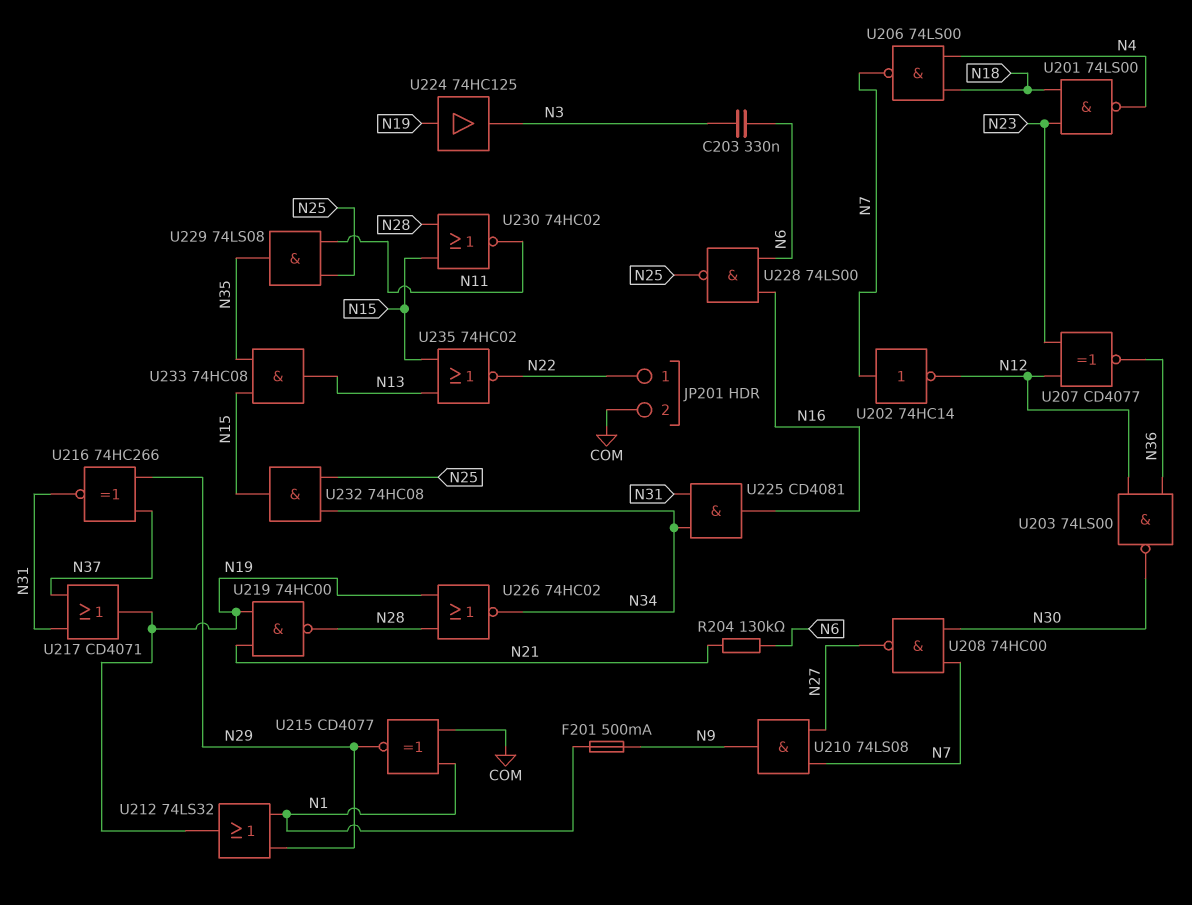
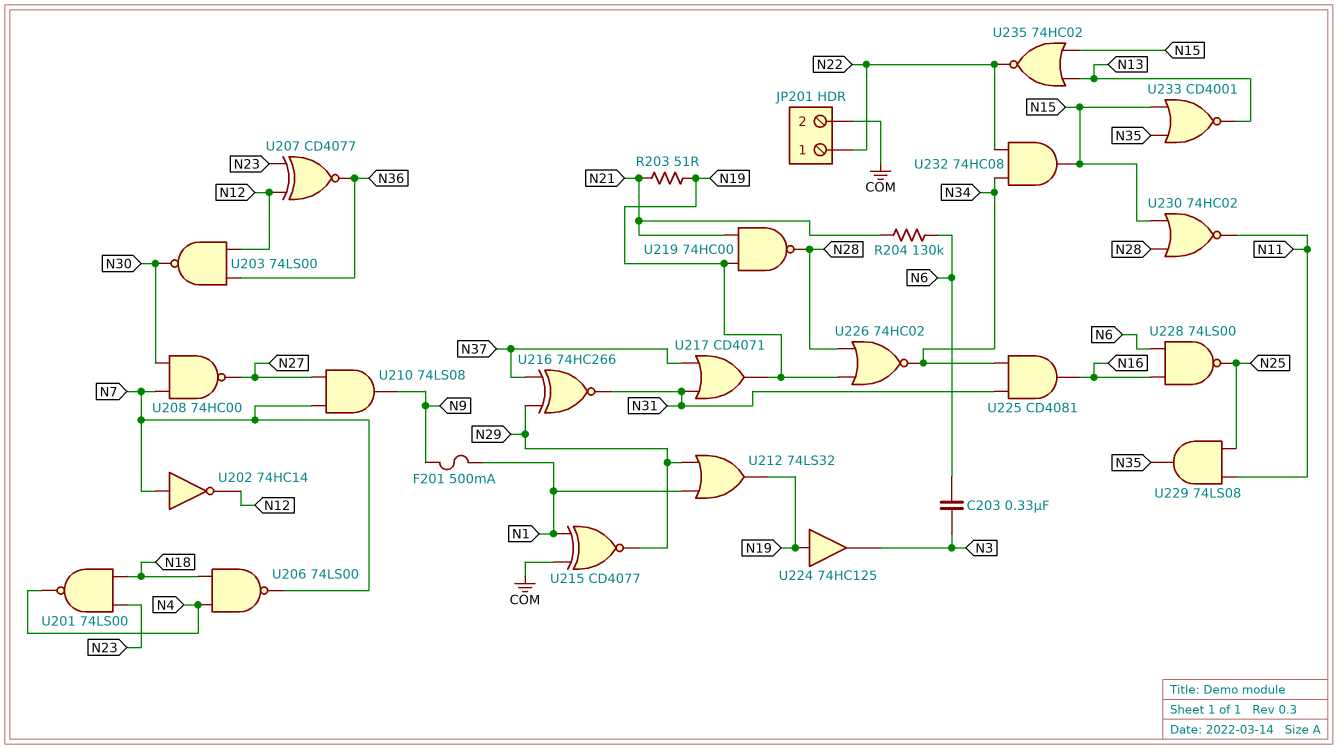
R203: none -> 51 (N19, N21)
U232: AND 74HC08 (in N25, in N34, out N15) -> AND 74HC08 (in N22, in N34, out N15)
U233: AND 74HC08 (in N15, in N35, out N13) -> NOR CD4001 (in N15, in N35, out N13)

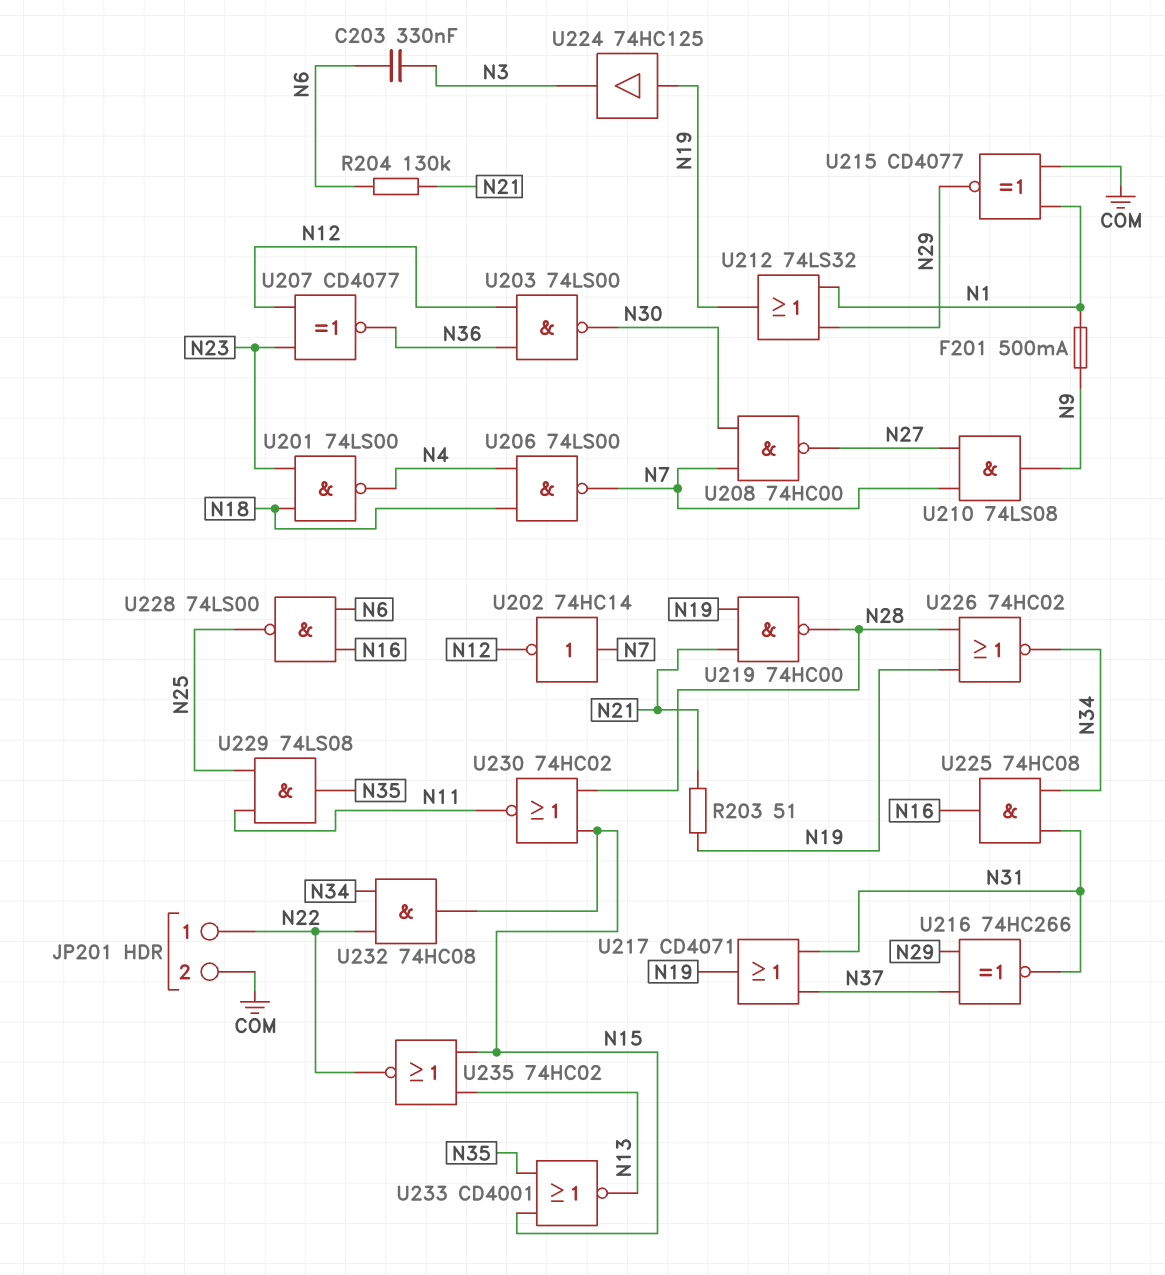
U225: AND CD4081 (in N31, in N34, out N16) -> AND 74HC08 (in N31, in N34, out N16)

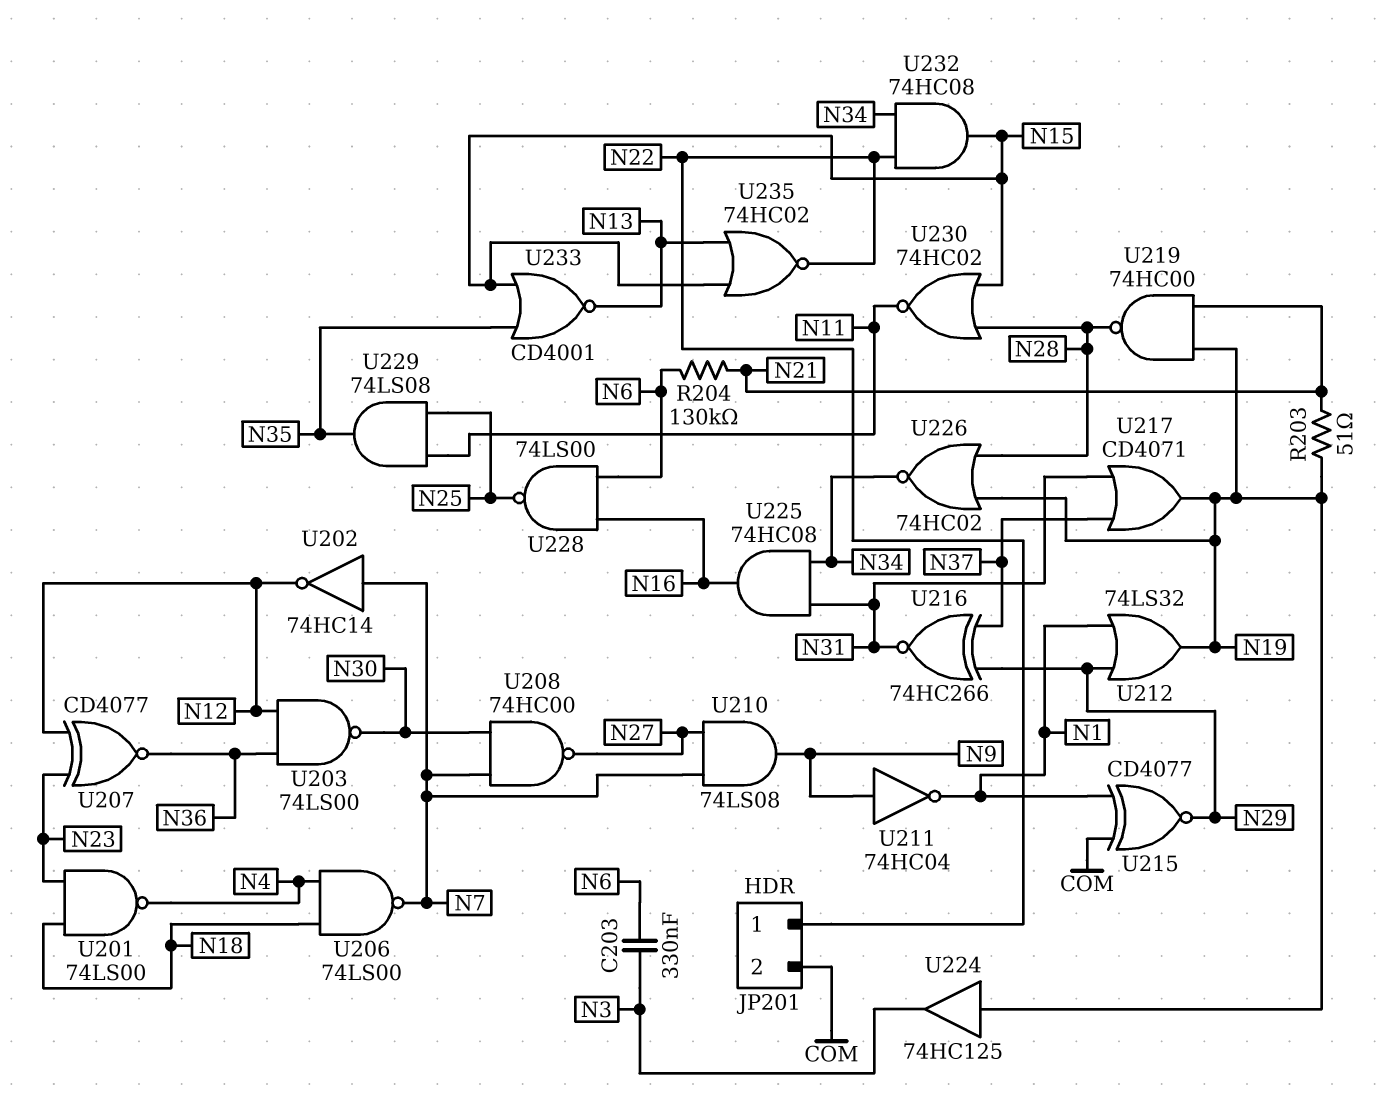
F201: 500mA (N1, N9) -> none
U211: none -> NOT 74HC04 (in N9, out N1)

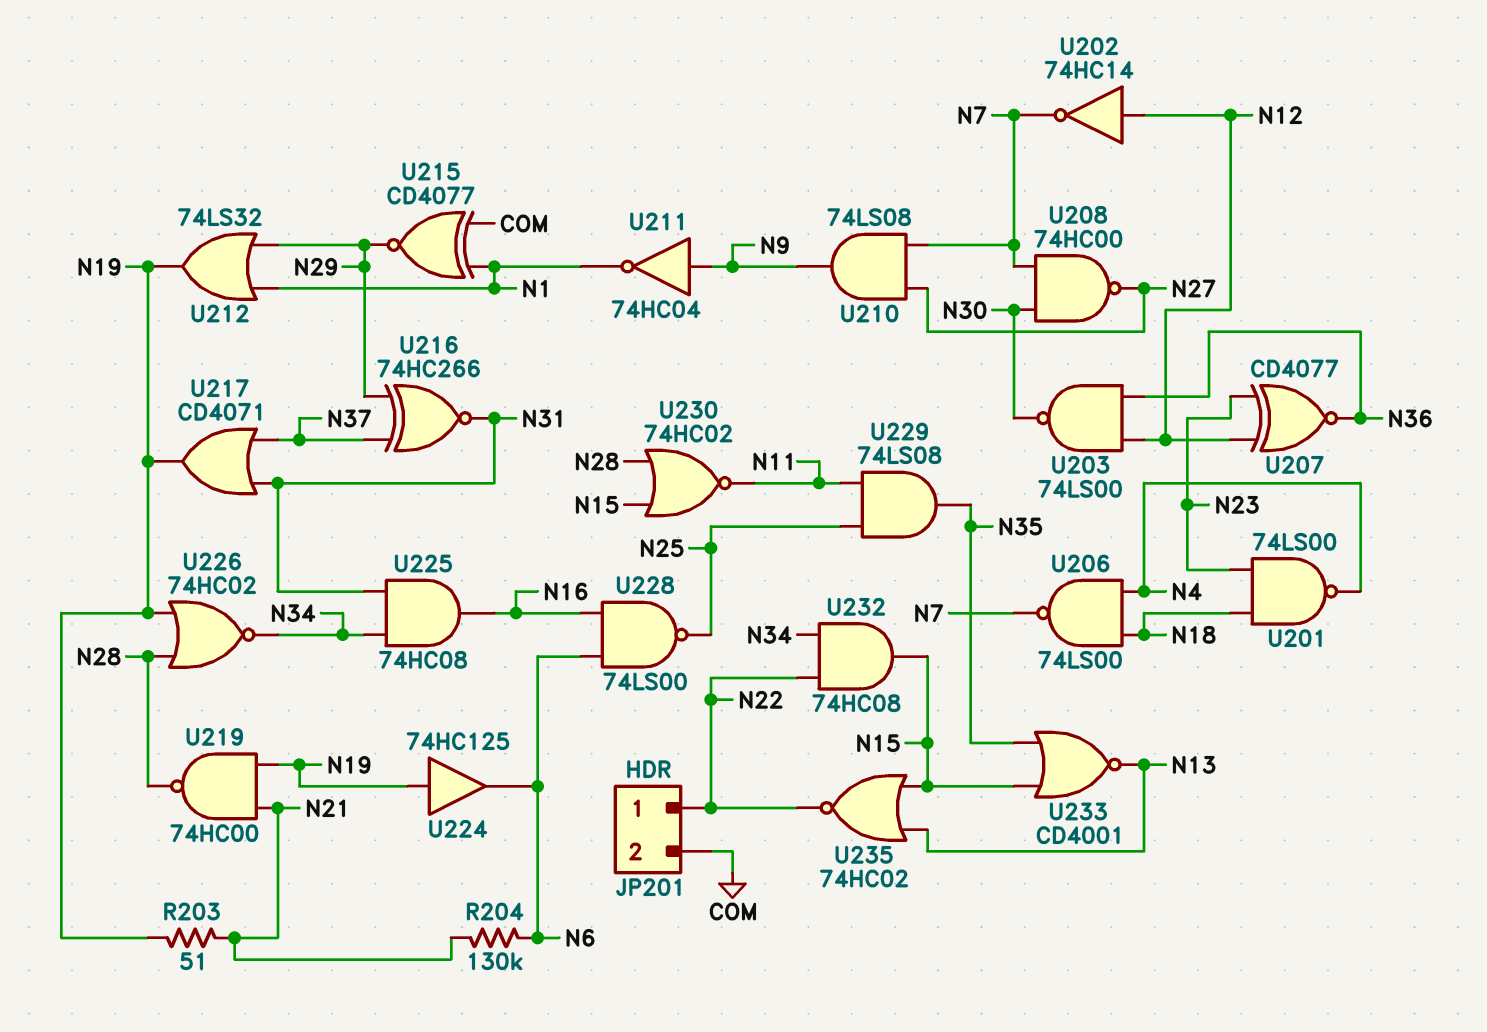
C203: 330nF (N3, N6) -> none
U202: NOT 74HC14 (in N7, out N12) -> NOT 74HC14 (in N12, out N7)
U224: buffer 74HC125 (in N19, out N3) -> buffer 74HC125 (in N19, out N6)

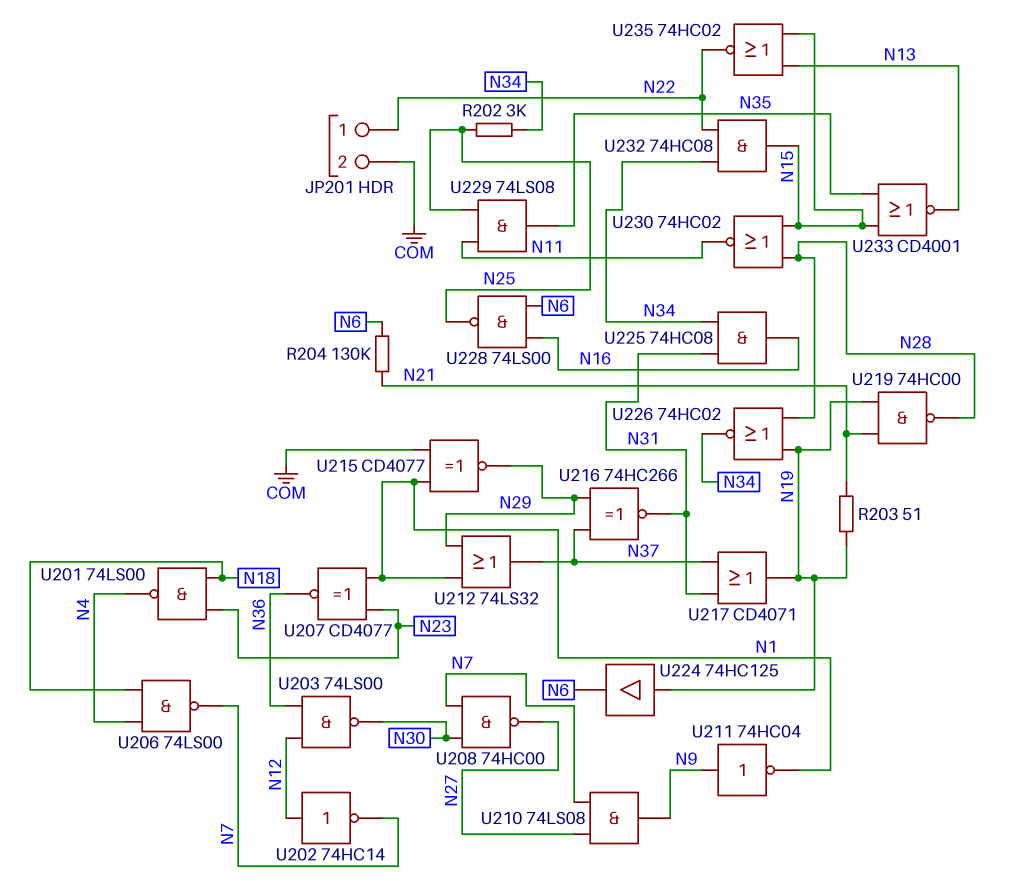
R202: none -> 3k (N25, N34)
U207: XNOR CD4077 (in N12, in N23, out N36) -> XNOR CD4077 (in N1, in N23, out N36)
U212: OR 74LS32 (in N1, in N29, out N19) -> OR 74LS32 (in N1, in N29, out N37)

